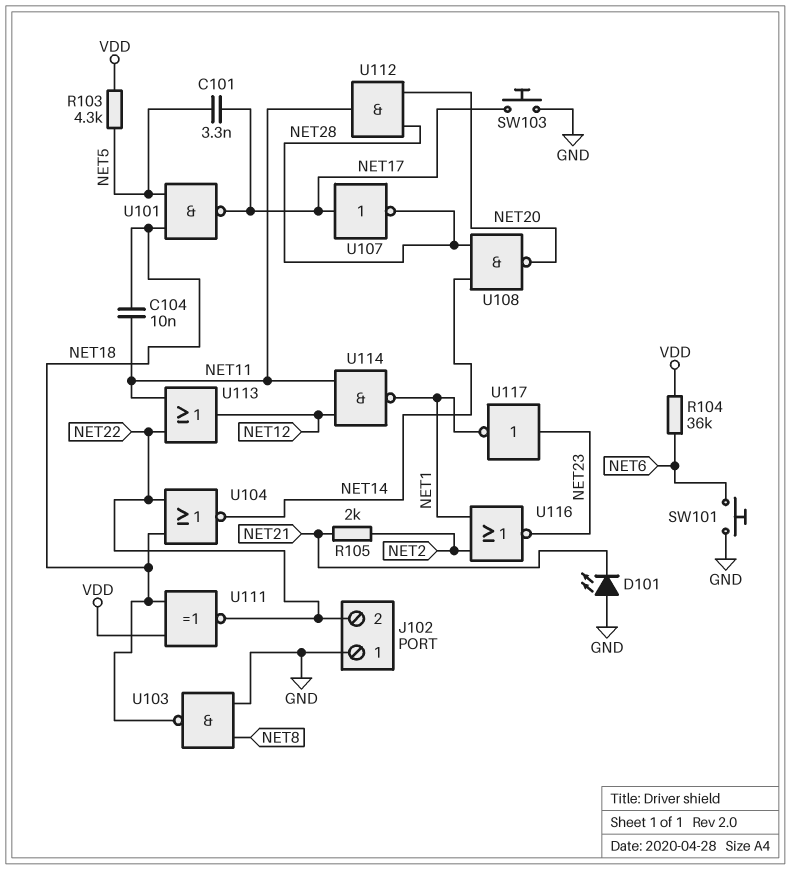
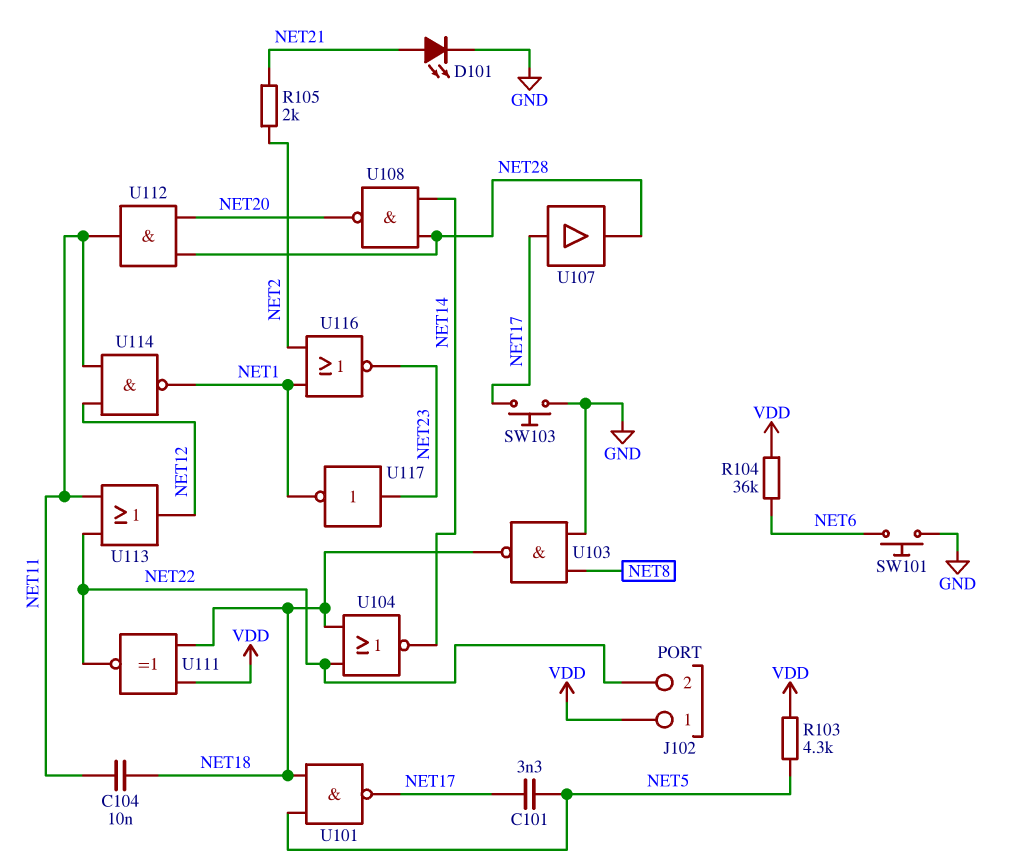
D101: LED (A GND, K NET21) -> LED (A NET21, K GND)
J102 pin 1: GND -> VDD
U107: NOT (in NET17, out NET28) -> buffer (in NET17, out NET28)

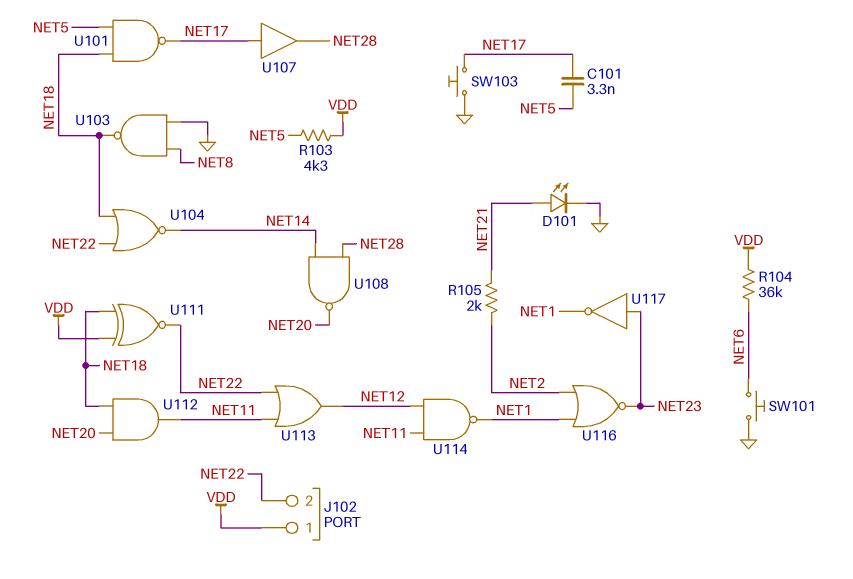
C104: 10nF (NET11, NET18) -> none
U112: AND (in NET20, in NET28, out NET11) -> AND (in NET18, in NET20, out NET11)

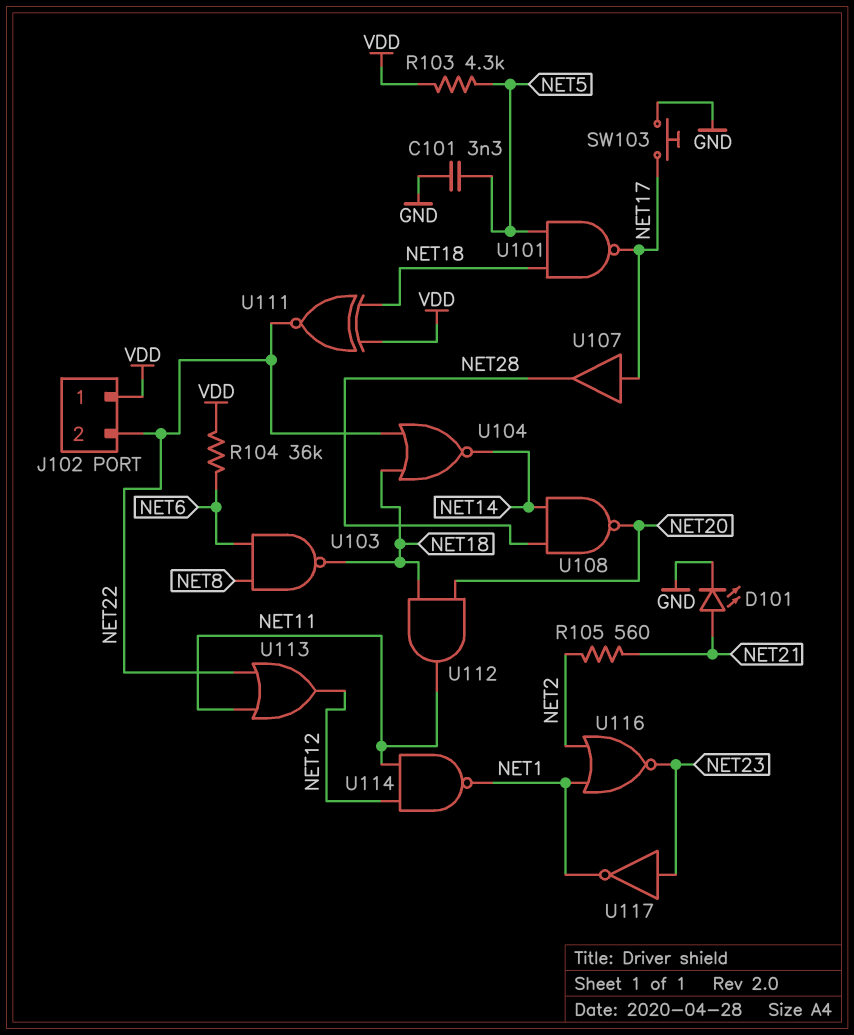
C101: 3.3nF (NET5, NET17) -> 3.3nF (GND, NET5)
R105: 2k (NET2, NET21) -> 560 (NET2, NET21)
SW101: button (GND, NET6) -> none
U103: NAND (in GND, in NET8, out NET18) -> NAND (in NET6, in NET8, out NET18)

